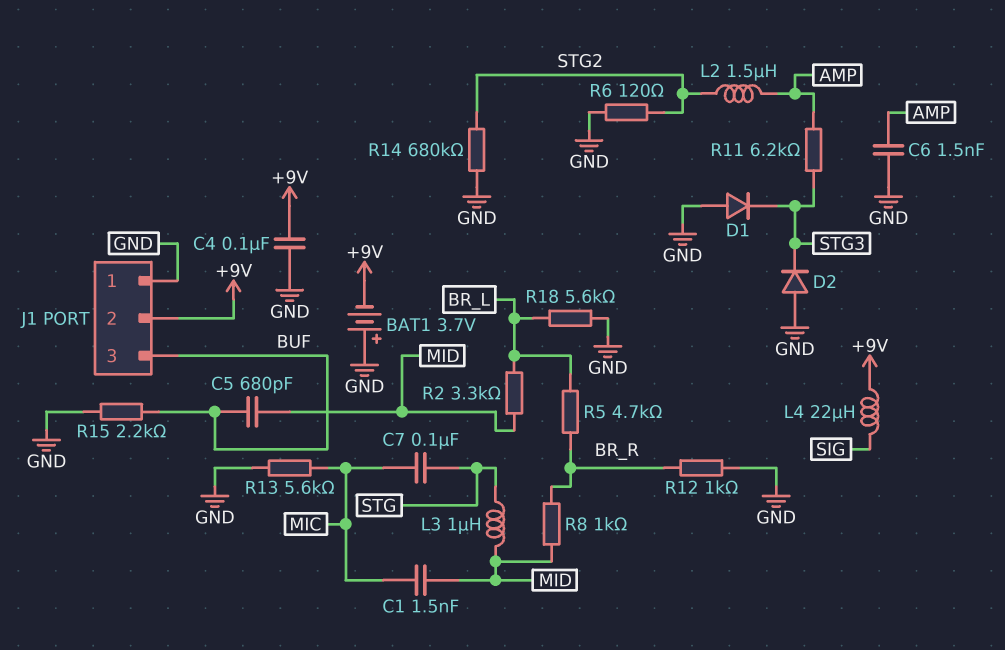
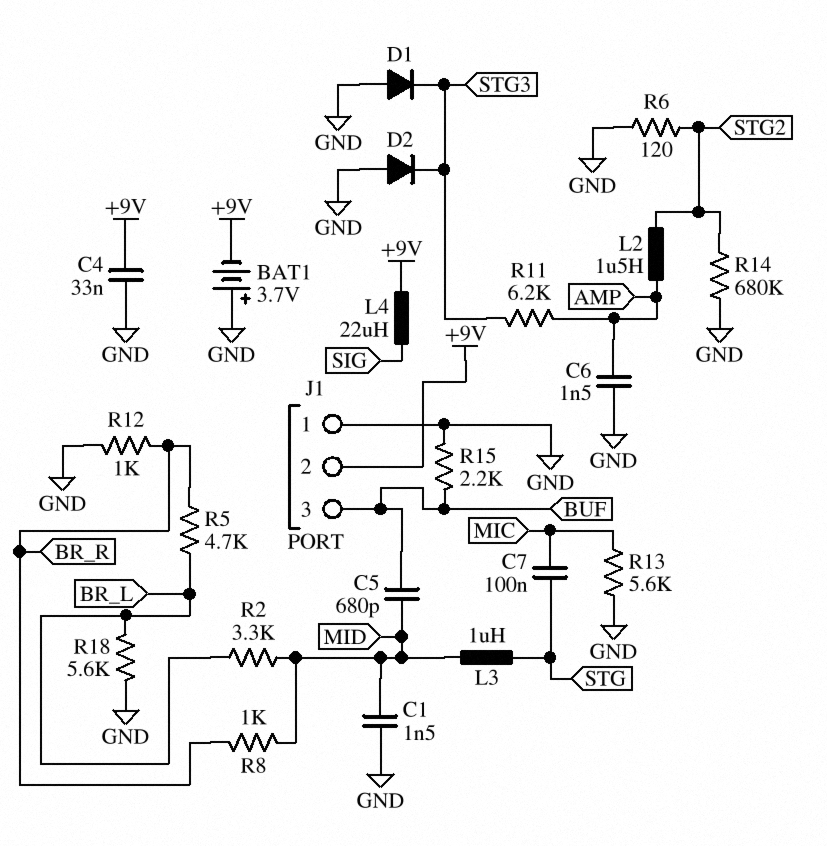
C1: 1.5nF (MIC, MID) -> 1.5nF (GND, MID)
C4: 100nF (+9V, GND) -> 33nF (+9V, GND)

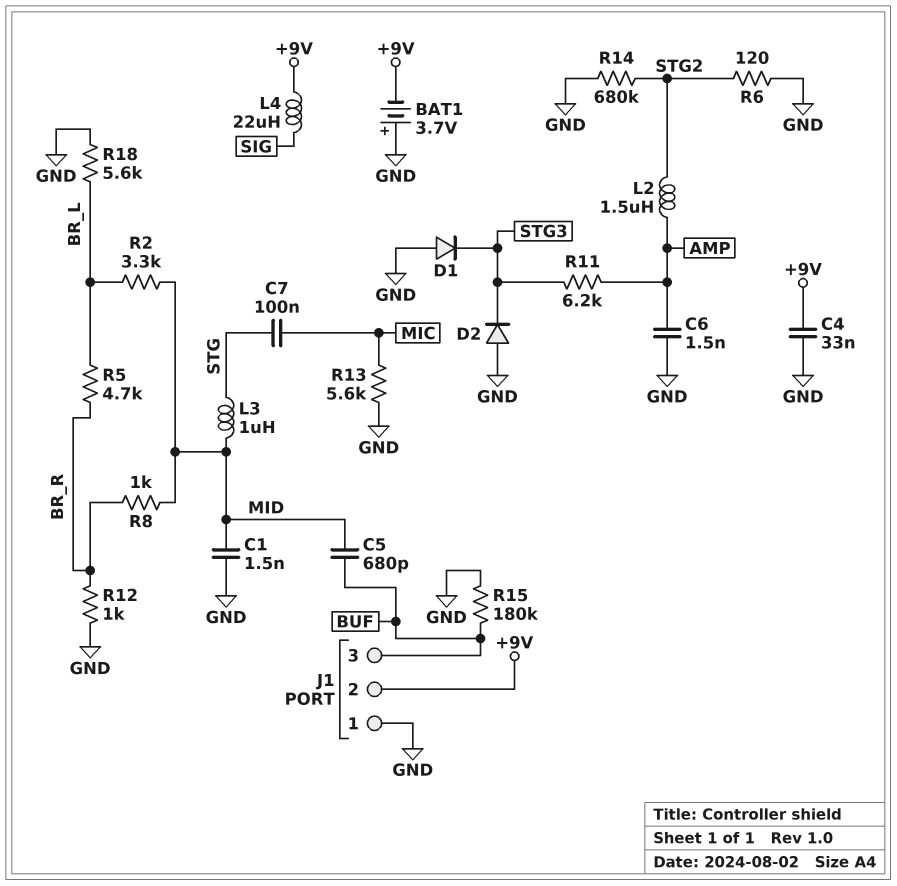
R15: 2.2k (BUF, GND) -> 180k (BUF, GND)

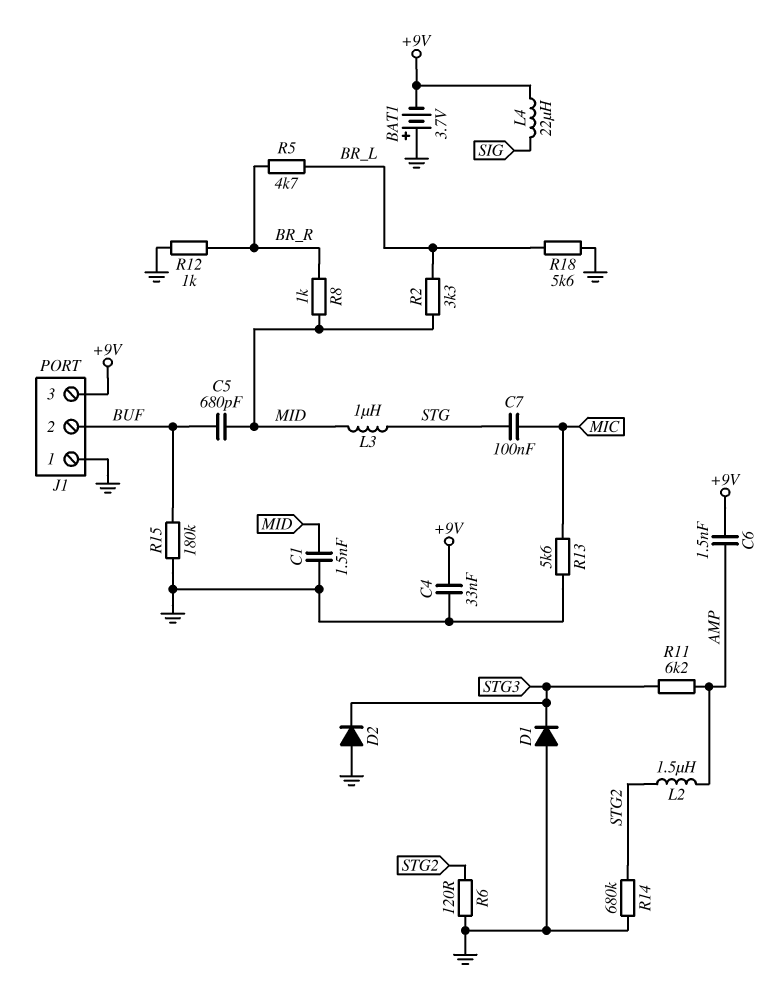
C6: 1.5nF (AMP, GND) -> 1.5nF (+9V, AMP)
J1 pin 2: +9V -> BUF
J1 pin 3: BUF -> +9V

